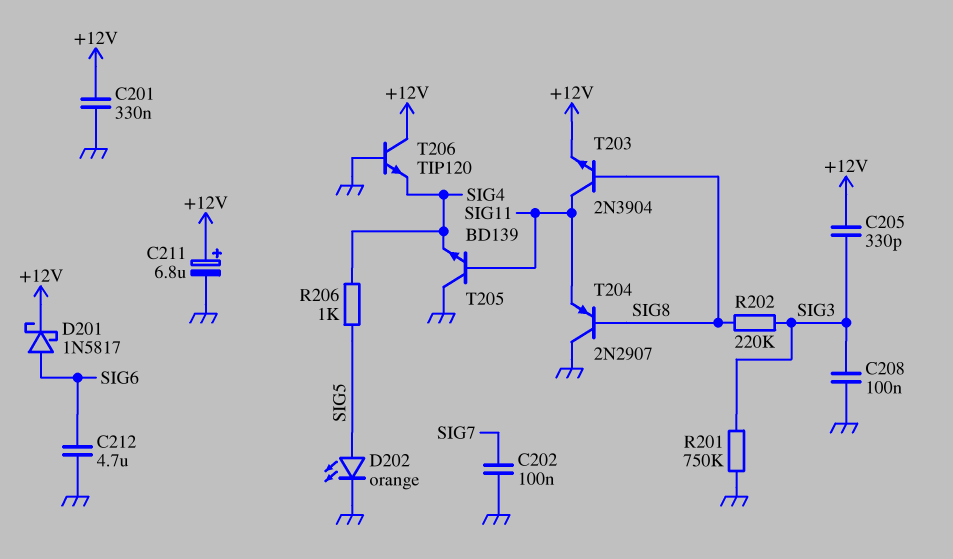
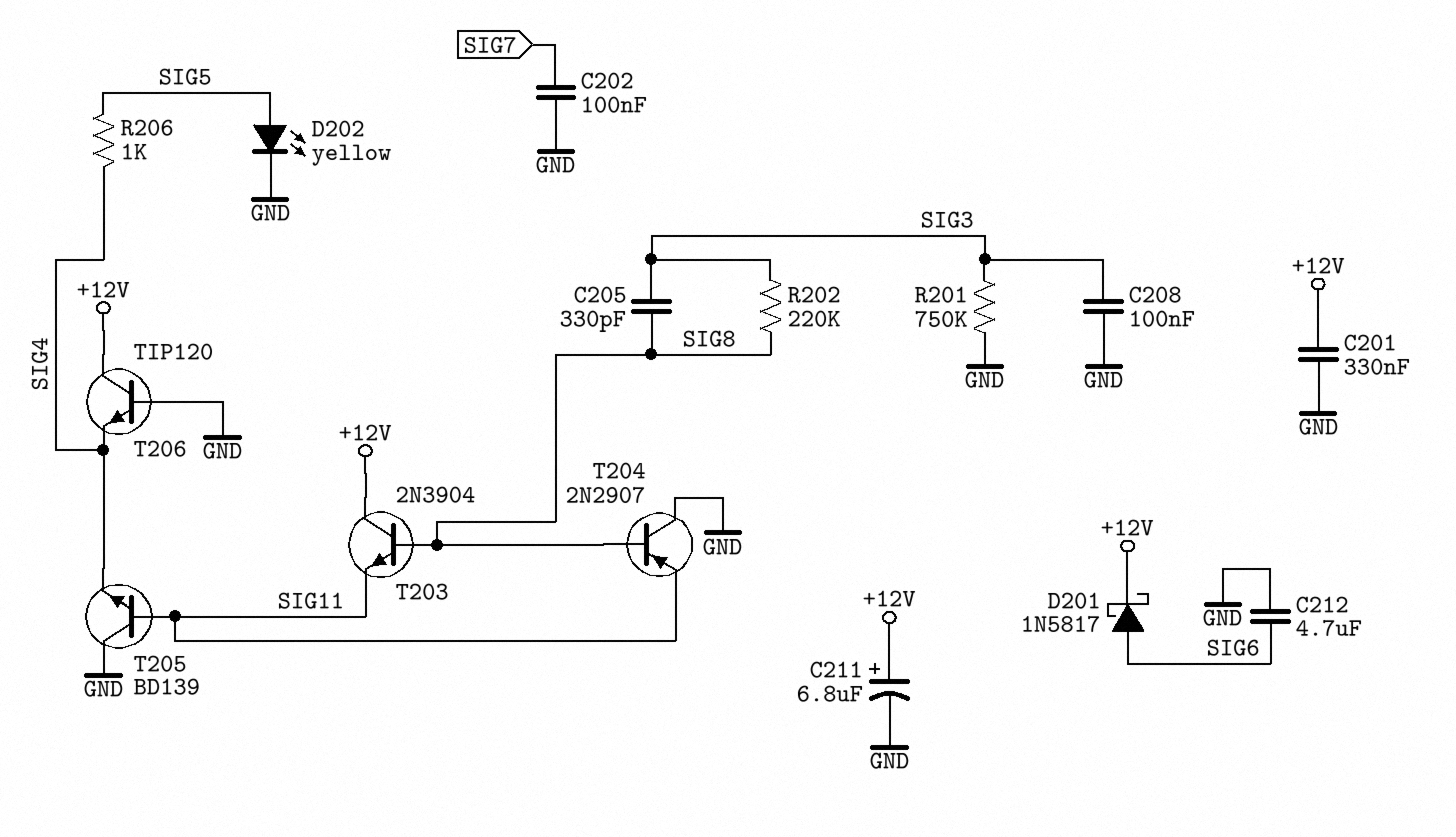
C205: 330pF (+12V, SIG3) -> 330pF (SIG3, SIG8)
D202: LED orange (A SIG5, K GND) -> LED yellow (A SIG5, K GND)
T203: NPN 2N3904 (B SIG8, C SIG11, E +12V) -> NPN 2N3904 (B SIG8, C +12V, E SIG11)

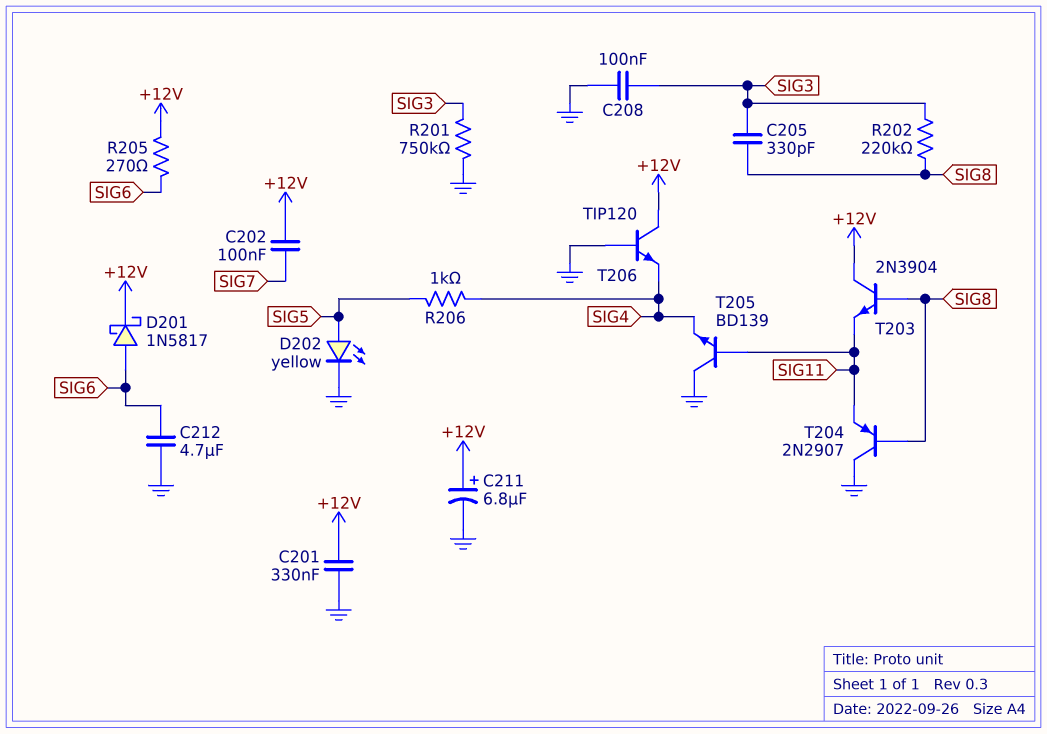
C202: 100nF (GND, SIG7) -> 100nF (+12V, SIG7)
R205: none -> 270 (+12V, SIG6)

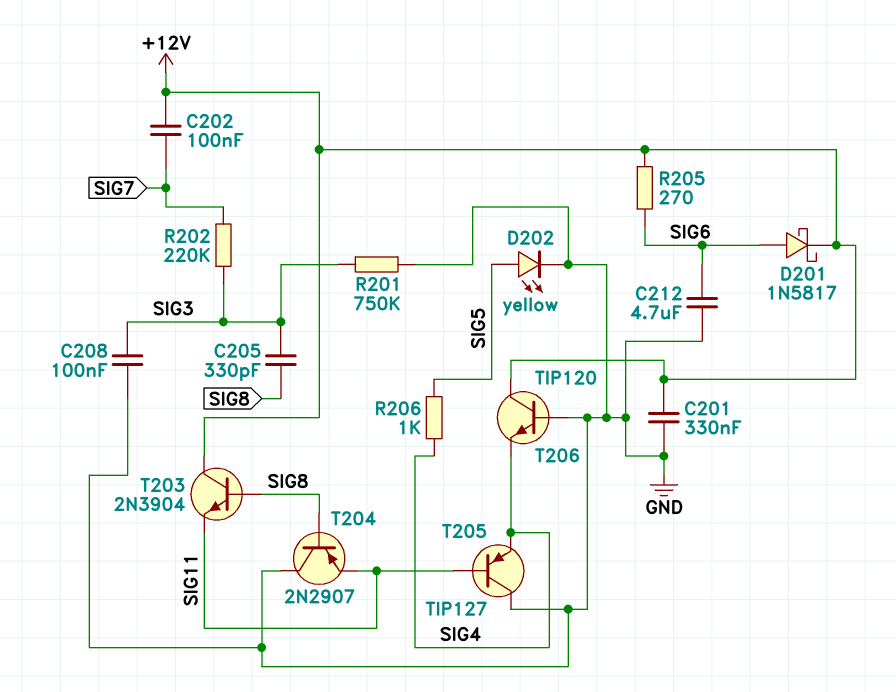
C211: 6.8uF (plus +12V, minus GND) -> none
R202: 220k (SIG3, SIG8) -> 220k (SIG3, SIG7)
T205: NPN BD139 (B SIG11, C GND, E SIG4) -> PNP TIP127 (B SIG11, C GND, E SIG4)

